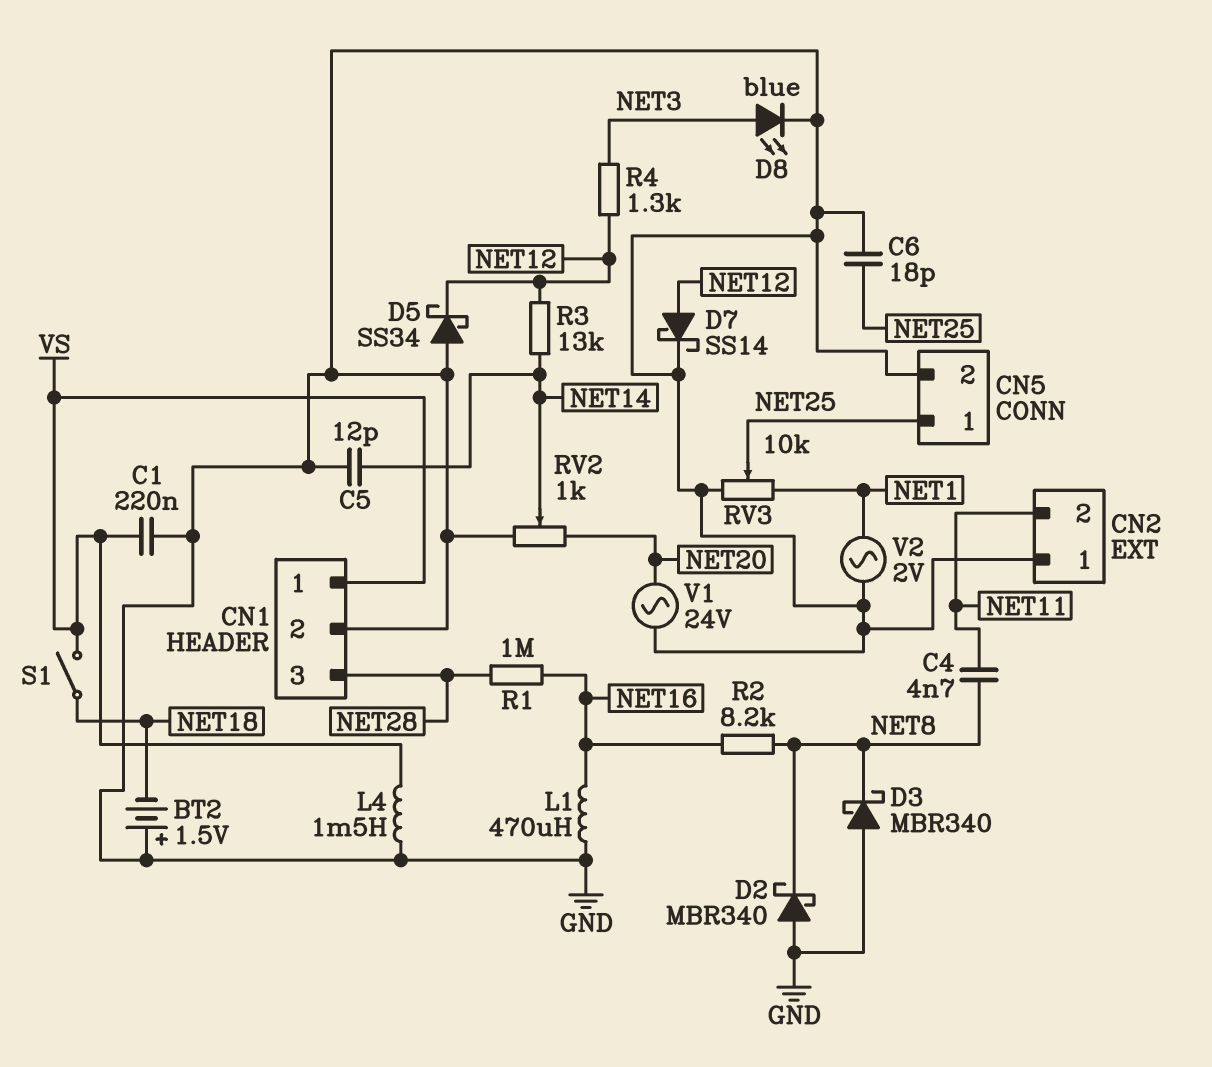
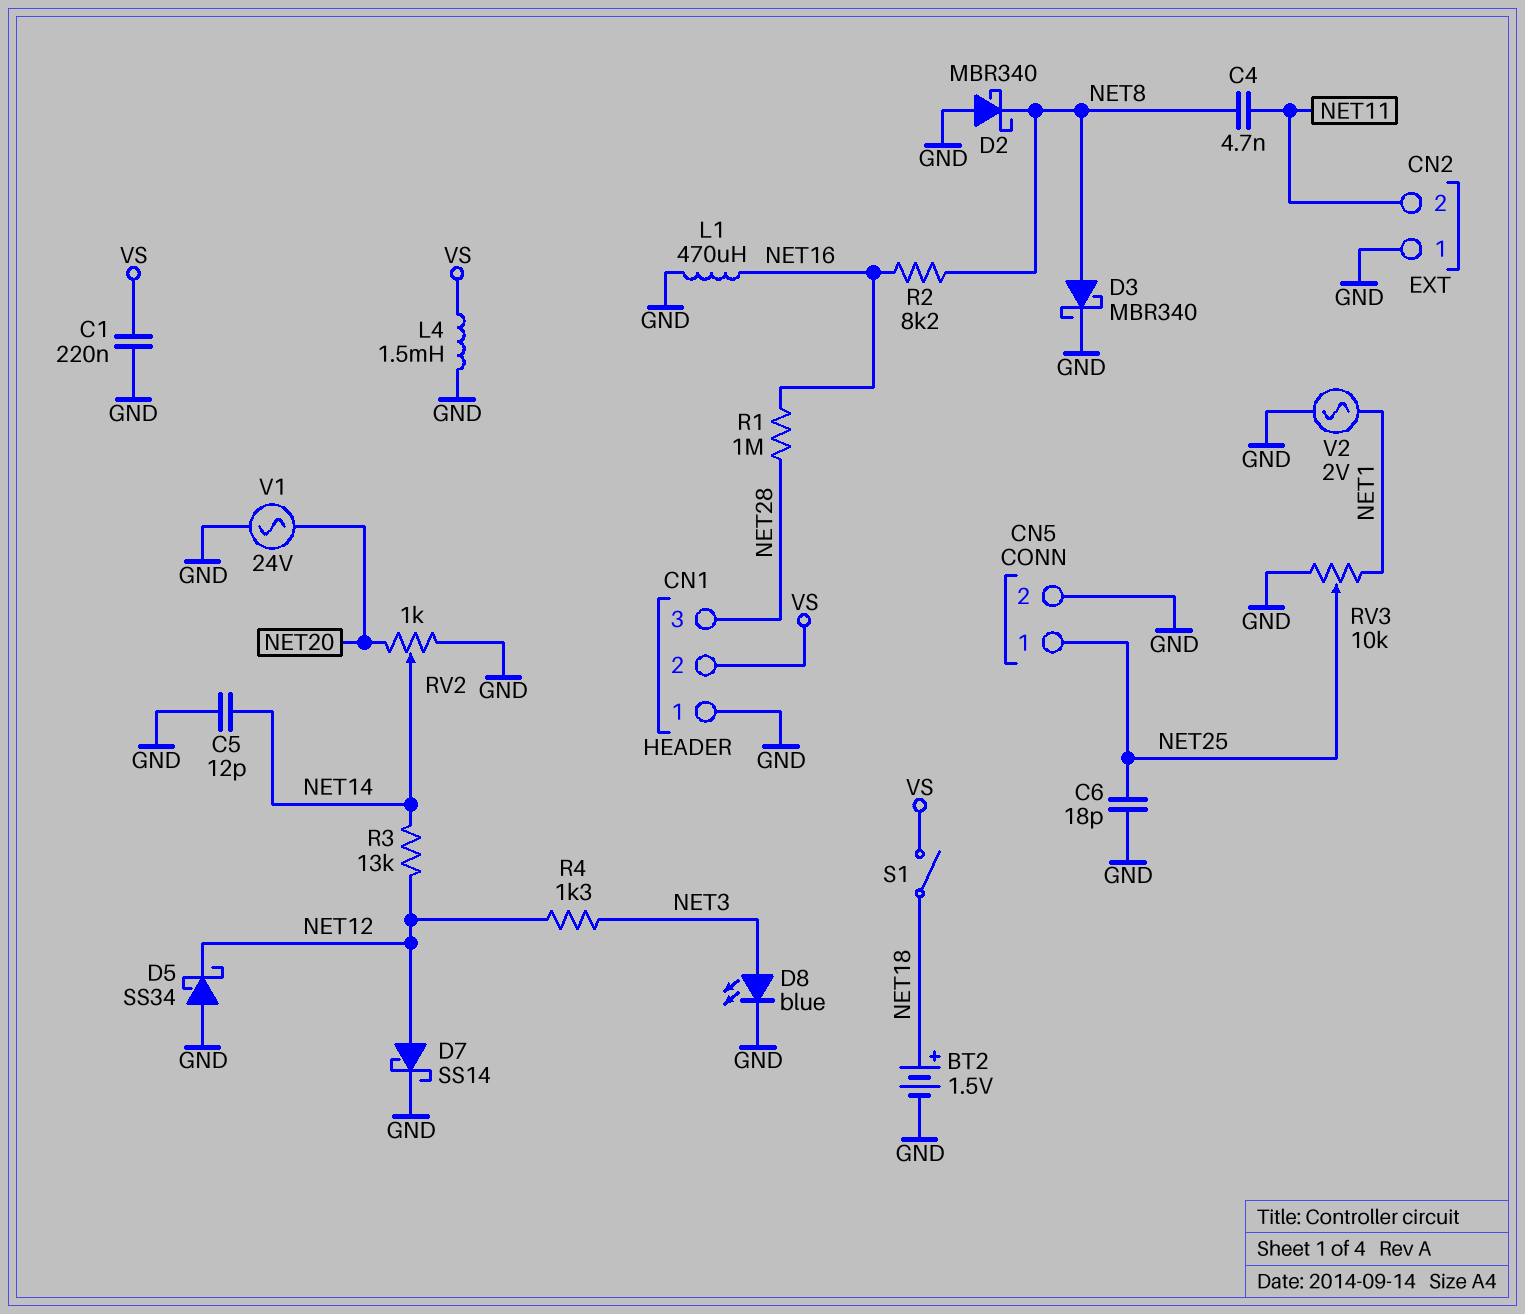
BT2: 1.5V (plus GND, minus NET18) -> 1.5V (plus NET18, minus GND)
CN1 pin 1: VS -> GND
CN1 pin 2: GND -> VS
D3: schottky MBR340 (A GND, K NET8) -> schottky MBR340 (A NET8, K GND)

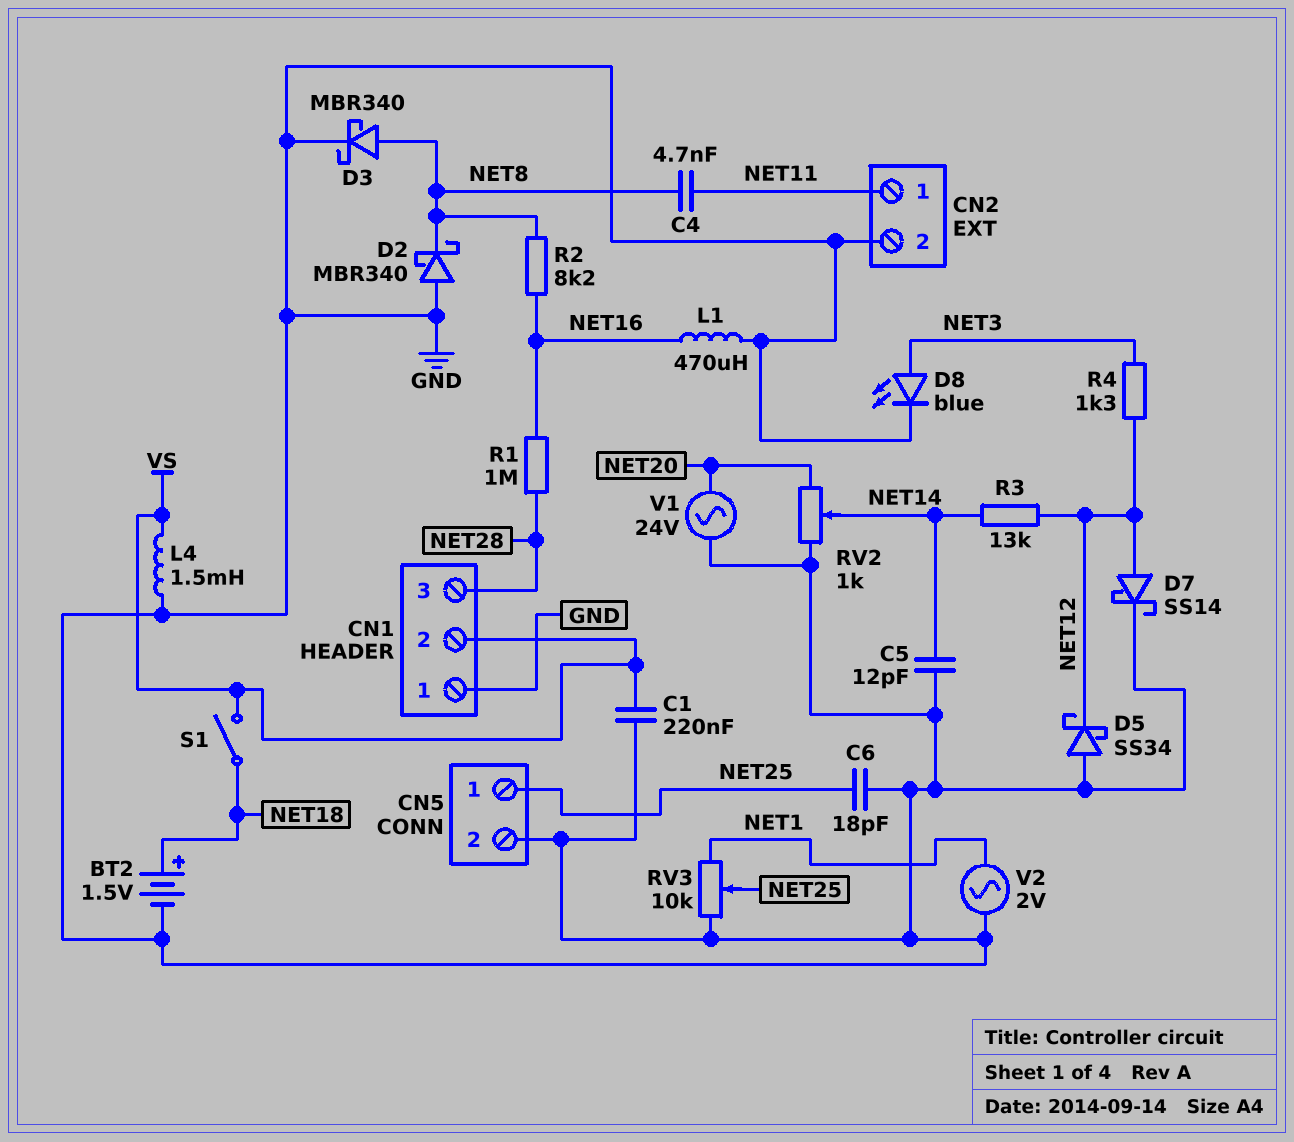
CN2 pin 1: GND -> NET11
CN2 pin 2: NET11 -> GND

